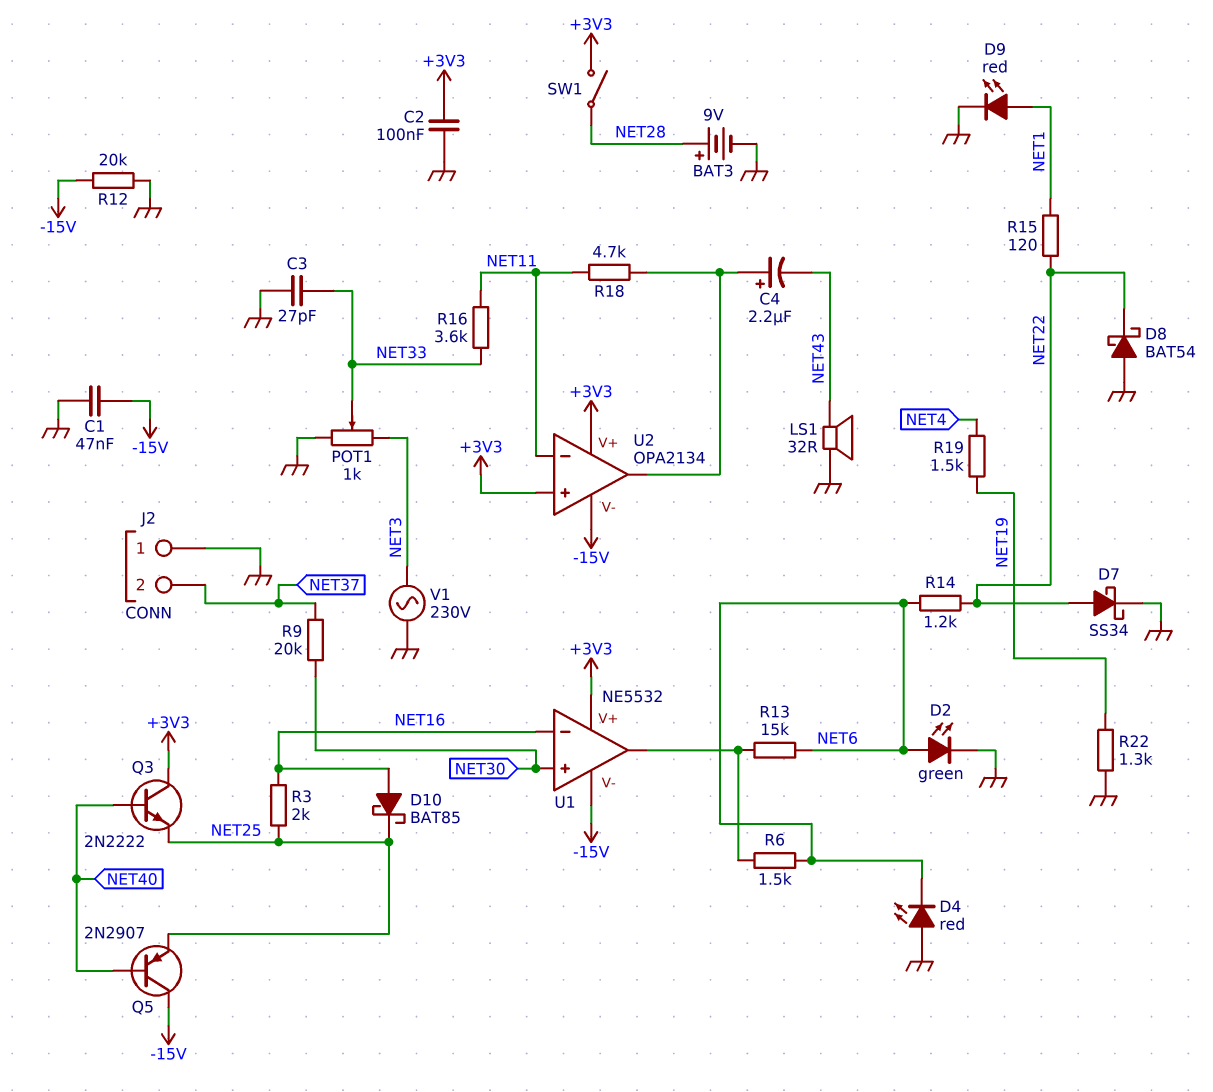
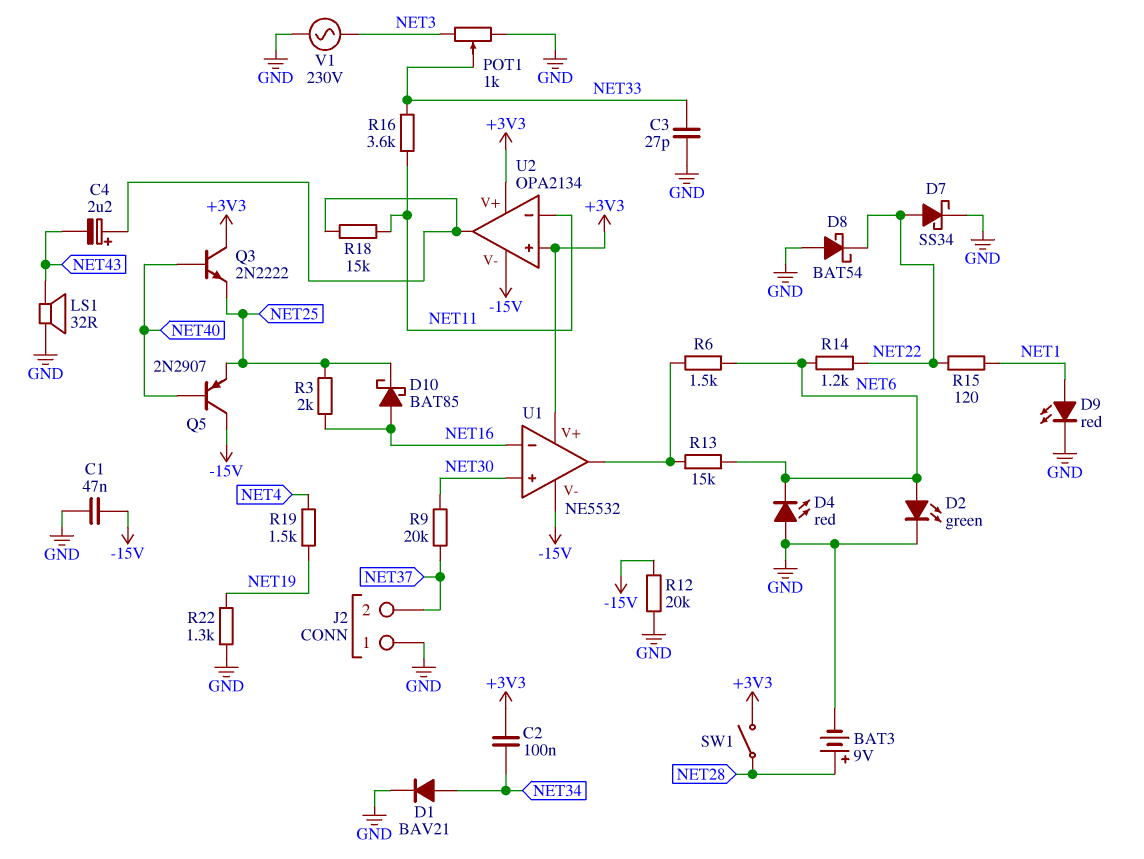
C2: 100nF (+3V3, GND) -> 100nF (+3V3, NET34)
D1: none -> diode BAV21 (A NET34, K GND)
R18: 4.7k (NET11, U2/out) -> 15k (NET11, U2/out)

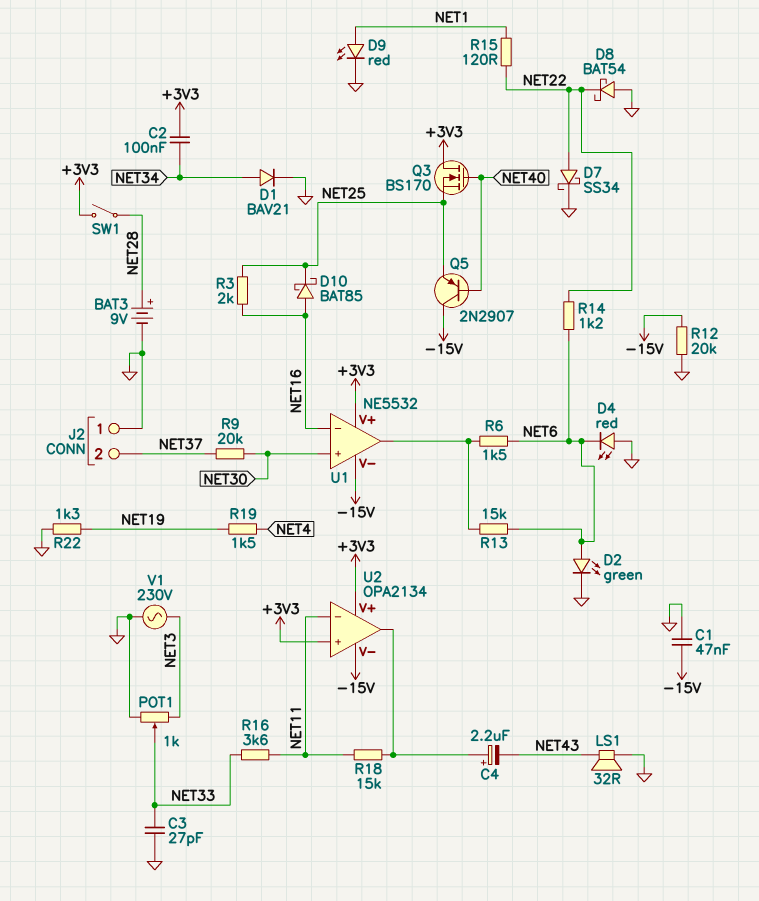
Q3: NPN 2N2222 (B NET40, C +3V3, E NET25) -> NMOS BS170 (G NET40, D +3V3, S NET25)

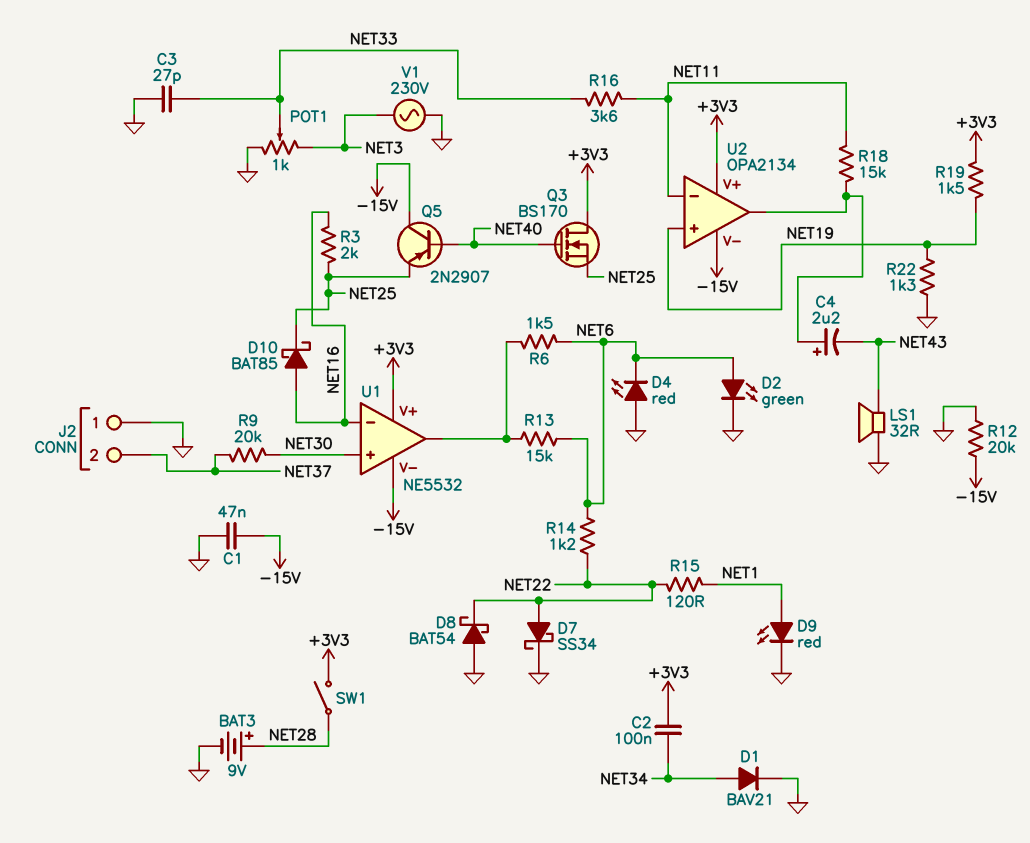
R19: 1.5k (NET4, NET19) -> 1.5k (+3V3, NET19)
U2 pin in+: +3V3 -> NET19

